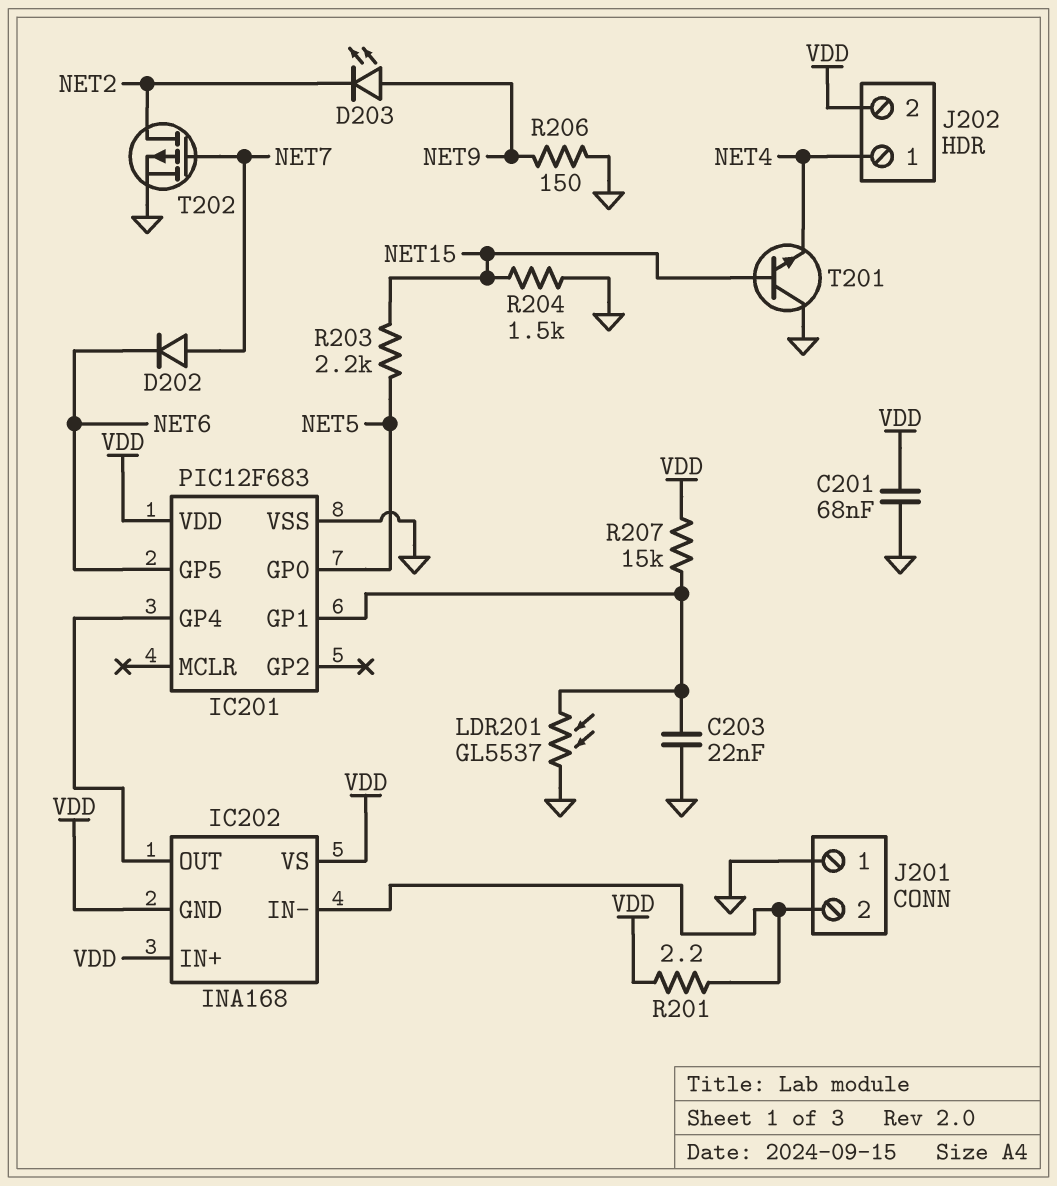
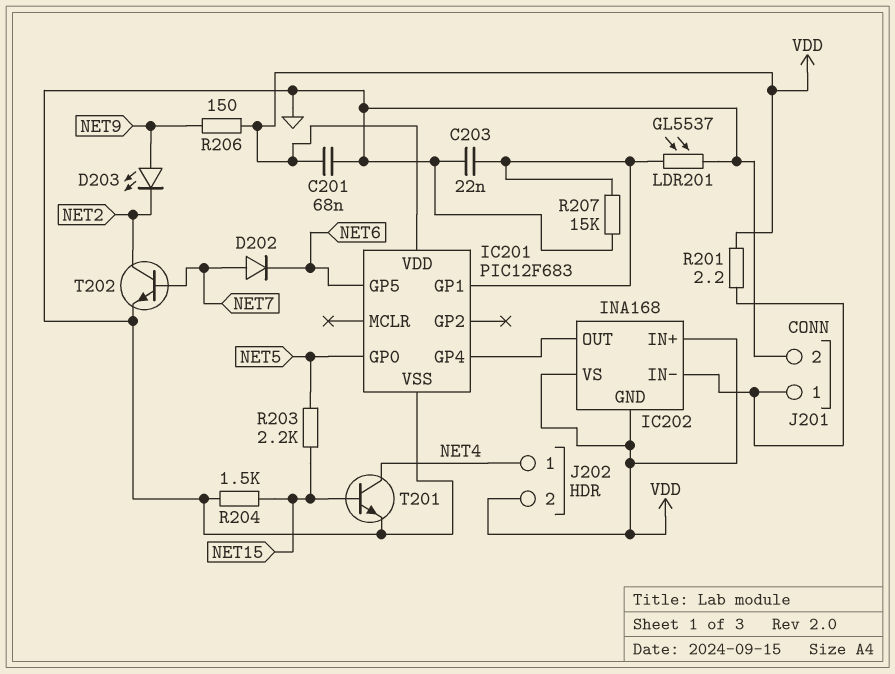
J201 pin 1: GND -> IC202/IN-
J201 pin 2: IC202/IN- -> GND
R206: 150 (GND, NET9) -> 150 (NET9, VDD)
R207: 15k (IC201/GP1, VDD) -> 15k (GND, IC201/GP1)
T201: NPN (B NET15, C GND, E NET4) -> NPN (B NET15, C NET4, E GND)
T202: PMOS (G NET7, D NET2, S GND) -> NPN (B NET7, C NET2, E GND)

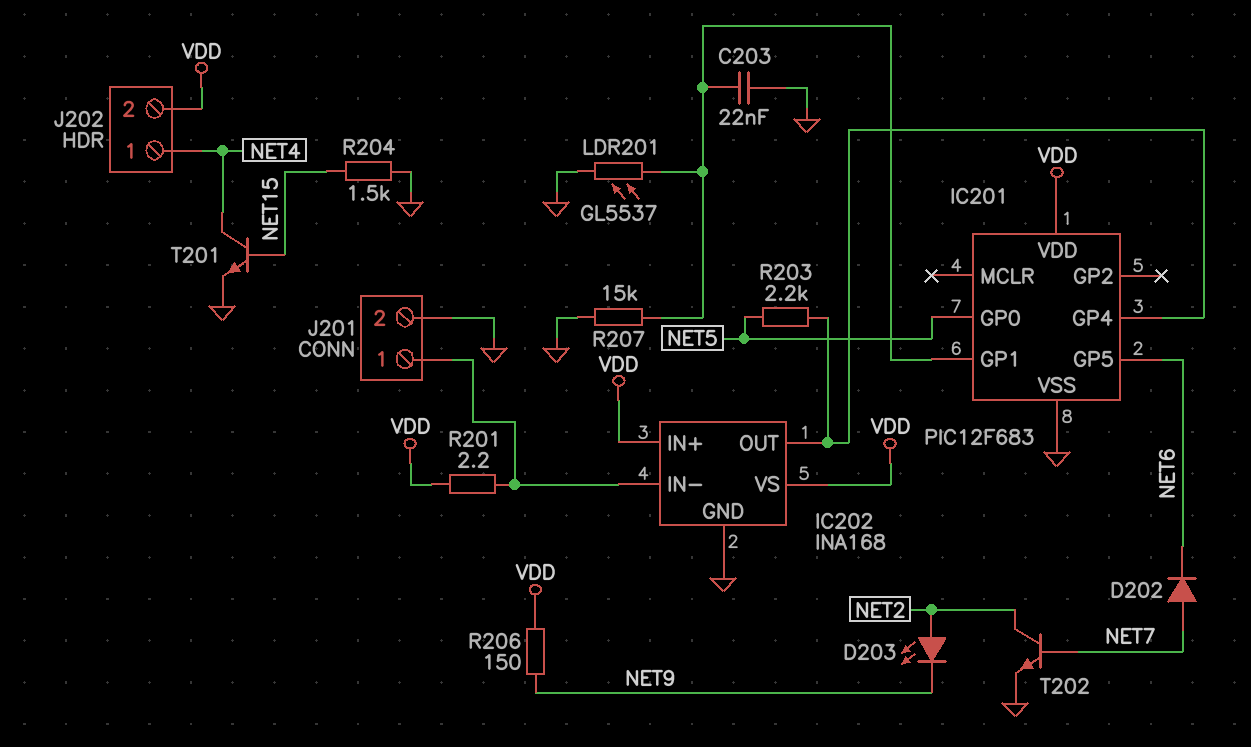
C201: 68nF (GND, VDD) -> none
D203: LED (A NET9, K NET2) -> LED (A NET2, K NET9)
IC202 pin GND: VDD -> GND
R203: 2.2k (NET5, NET15) -> 2.2k (IC201/GP4, NET5)

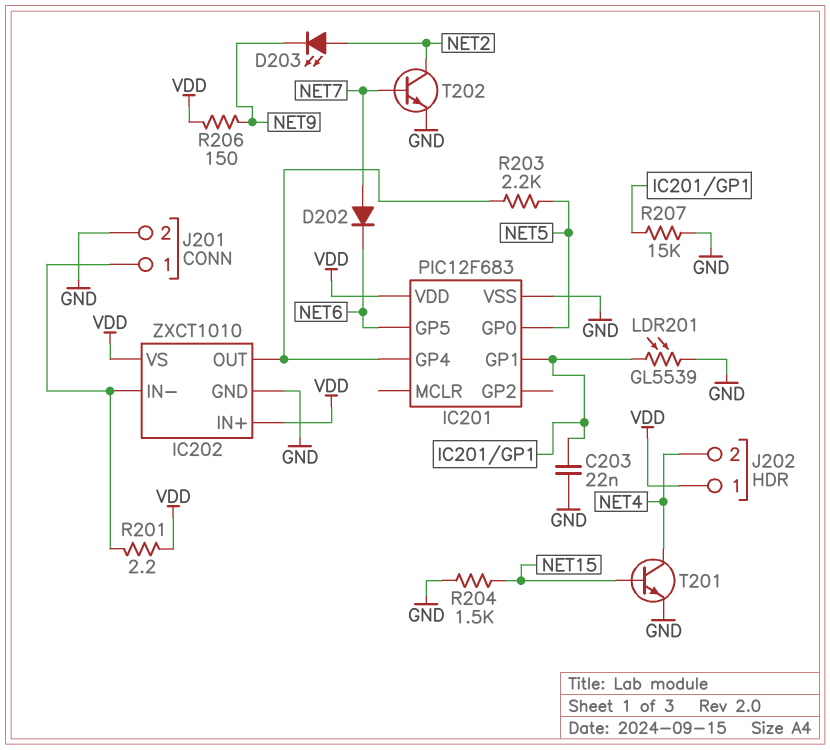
IC202: INA168 -> ZXCT1010
J202 pin 1: NET4 -> VDD
J202 pin 2: VDD -> NET4
LDR201: GL5537 (GND, IC201/GP1) -> GL5539 (GND, IC201/GP1)

